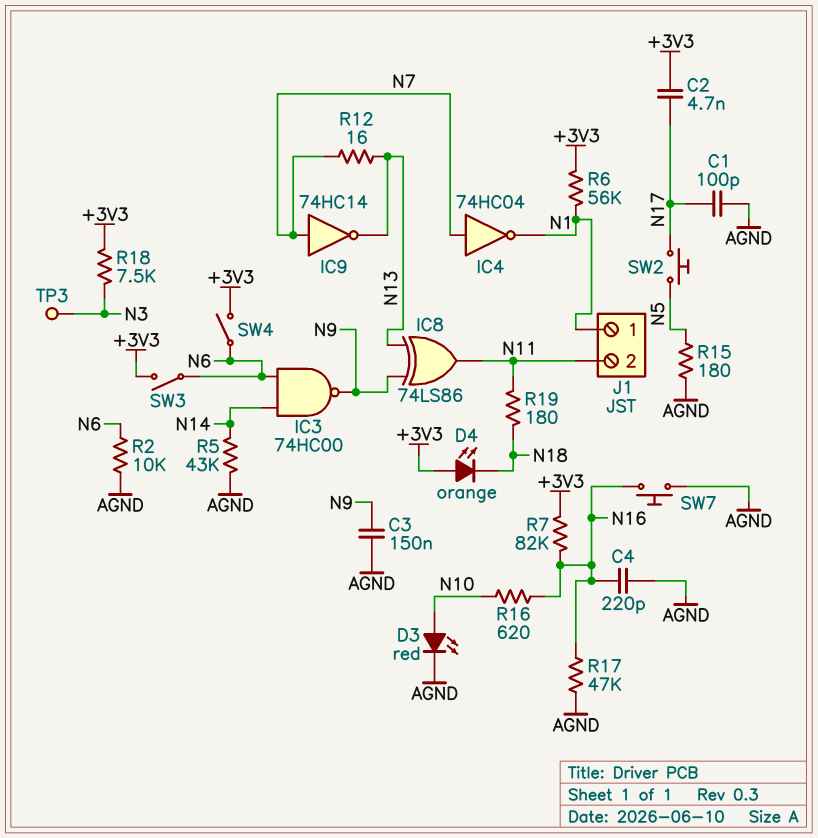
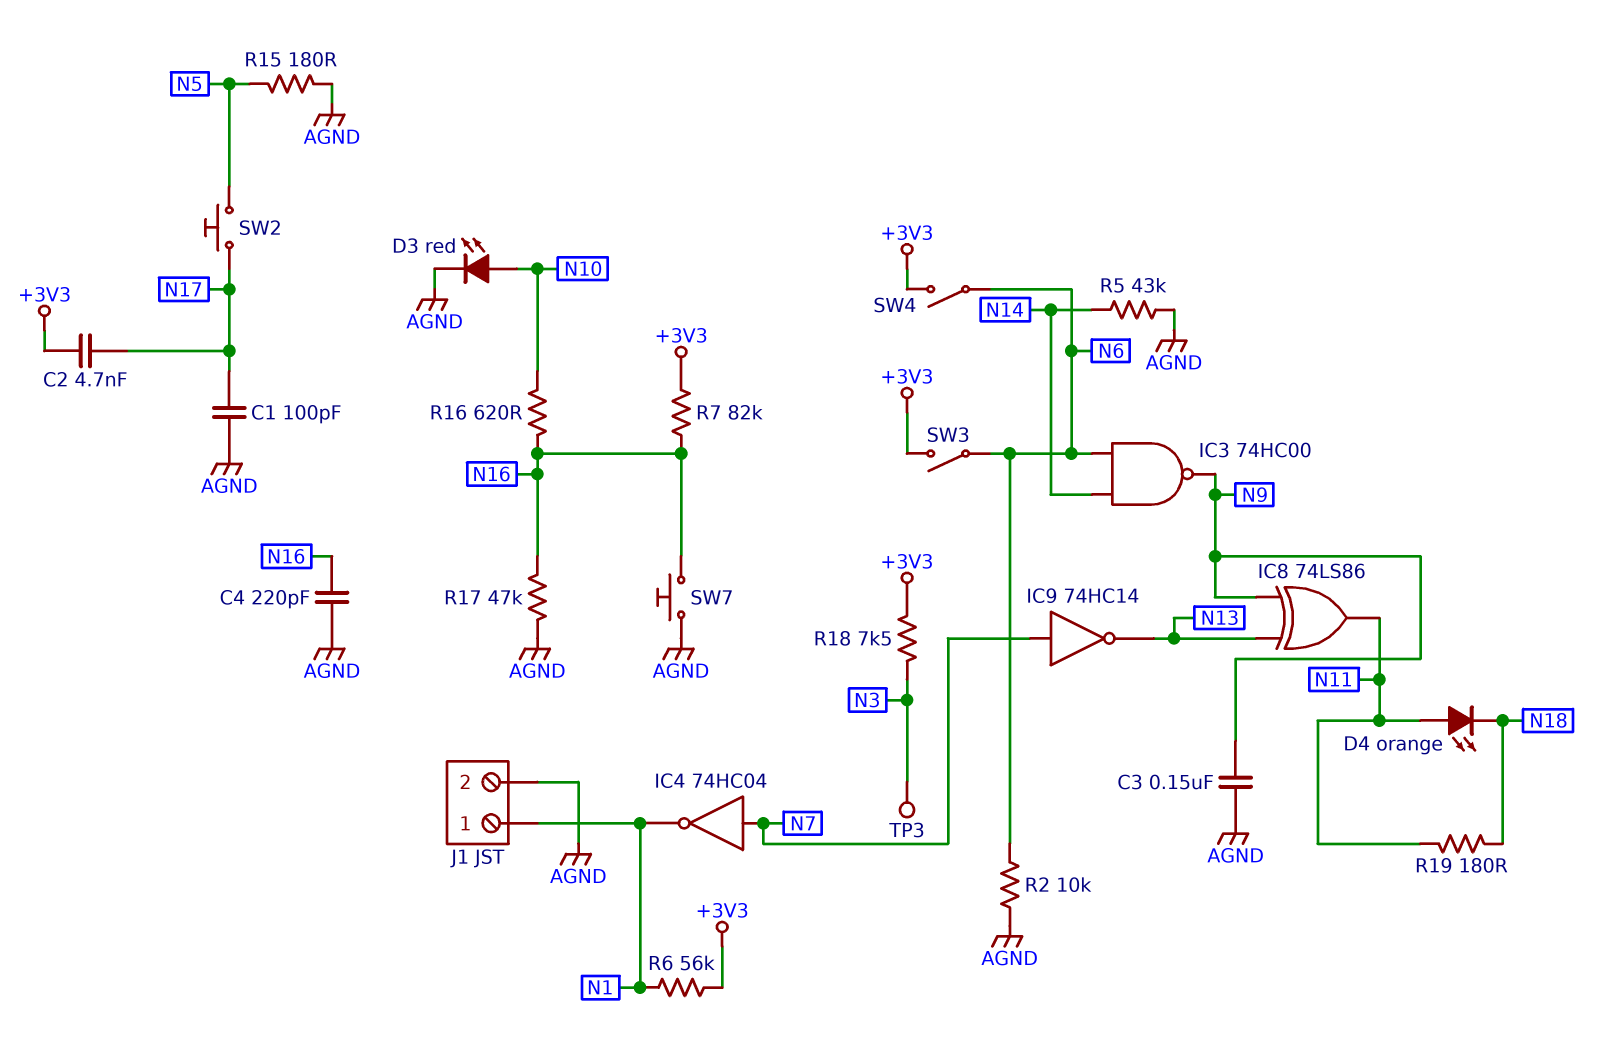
D4: LED orange (A +3V3, K N18) -> LED orange (A N11, K N18)
J1 pin 2: N11 -> AGND
R12: 16 (N7, N13) -> none

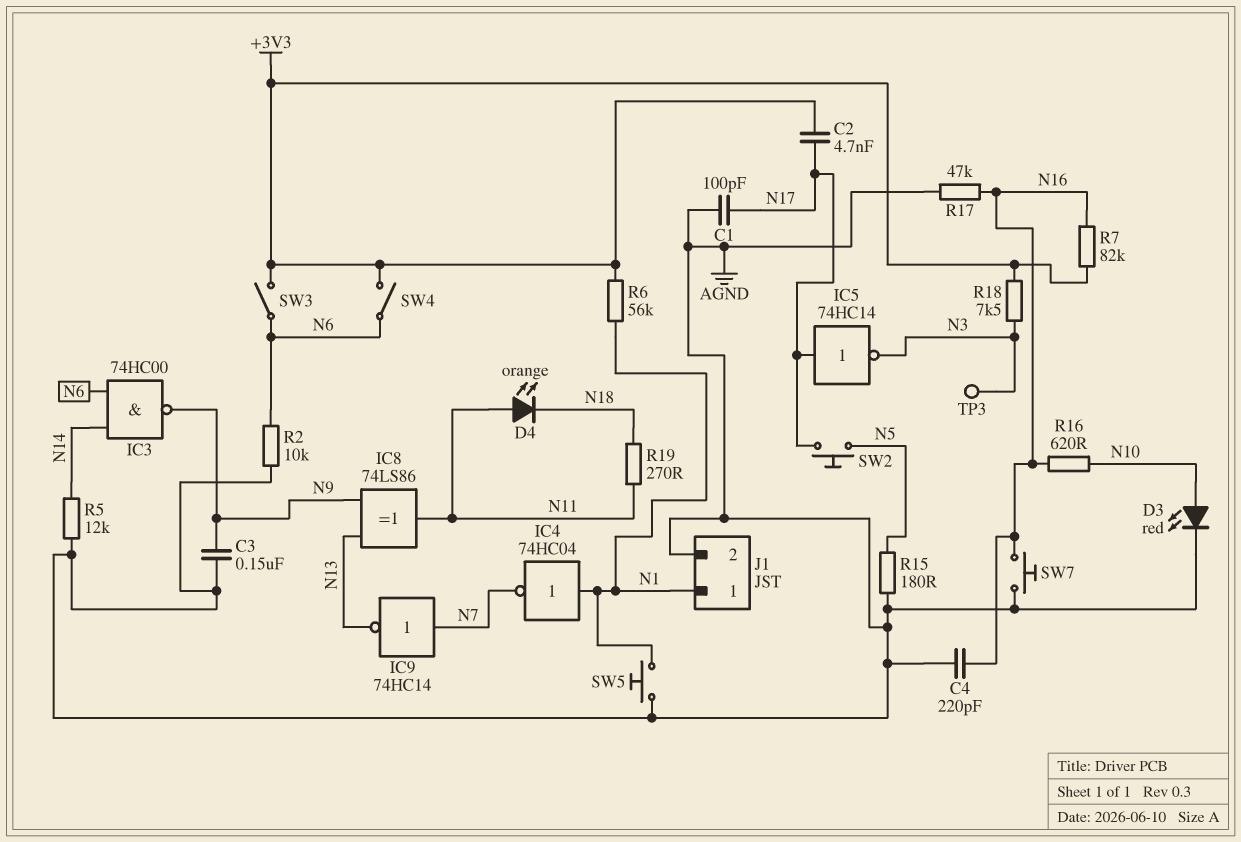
IC4: NOT 74HC04 (in N7, out N1) -> NOT 74HC04 (in N1, out N7)
IC5: none -> NOT 74HC14 (in N17, out N3)
R5: 43k (AGND, N14) -> 12k (AGND, N14)
R19: 180 (N11, N18) -> 270 (N11, N18)
SW5: none -> button (AGND, N1)

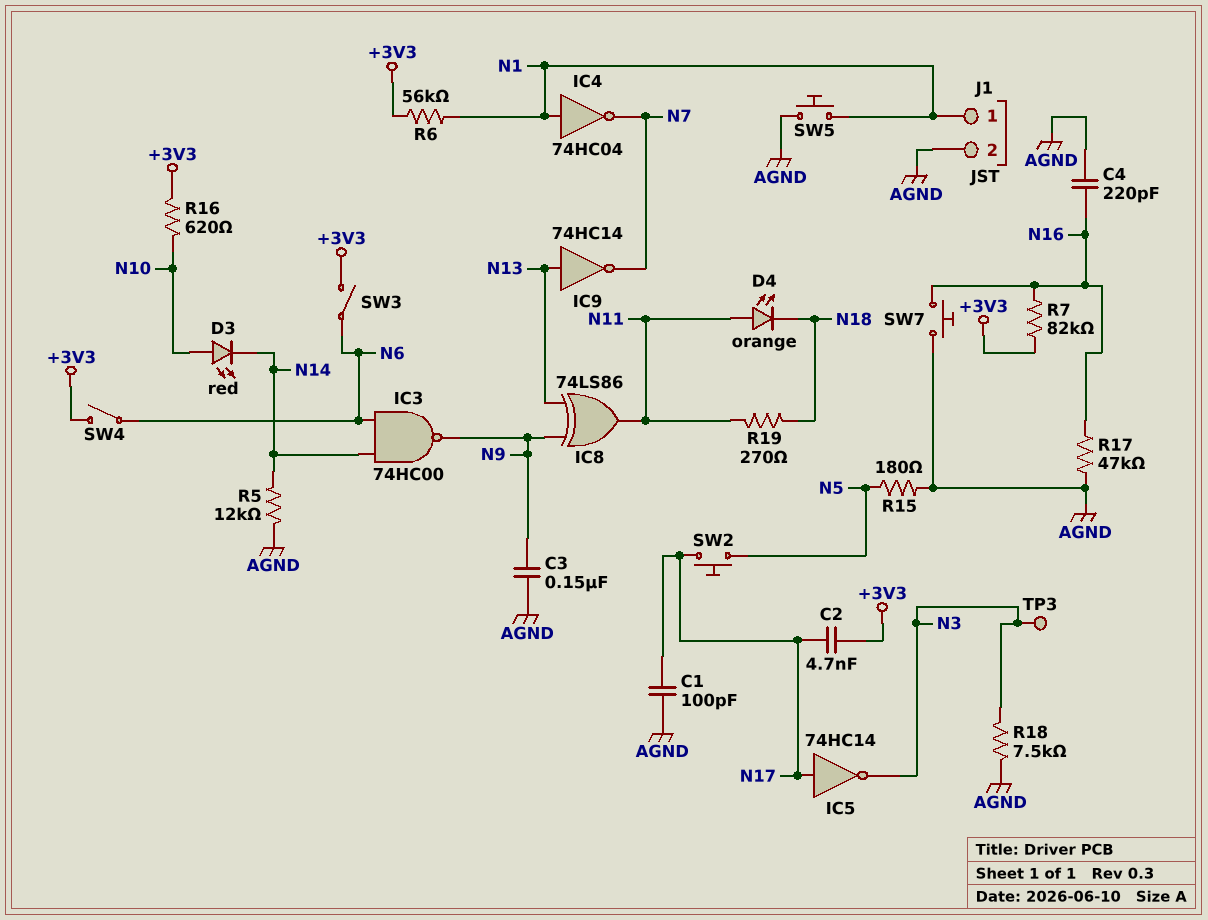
D3: LED red (A N10, K AGND) -> LED red (A N10, K N14)
IC9: NOT 74HC14 (in N7, out N13) -> NOT 74HC14 (in N13, out N7)
R2: 10k (AGND, N6) -> none
R16: 620 (N10, N16) -> 620 (+3V3, N10)
R18: 7.5k (+3V3, N3) -> 7.5k (AGND, N3)

